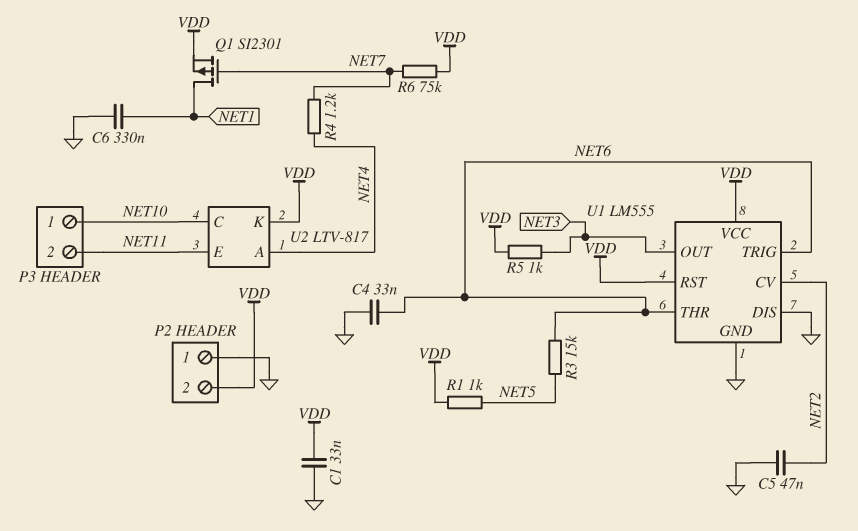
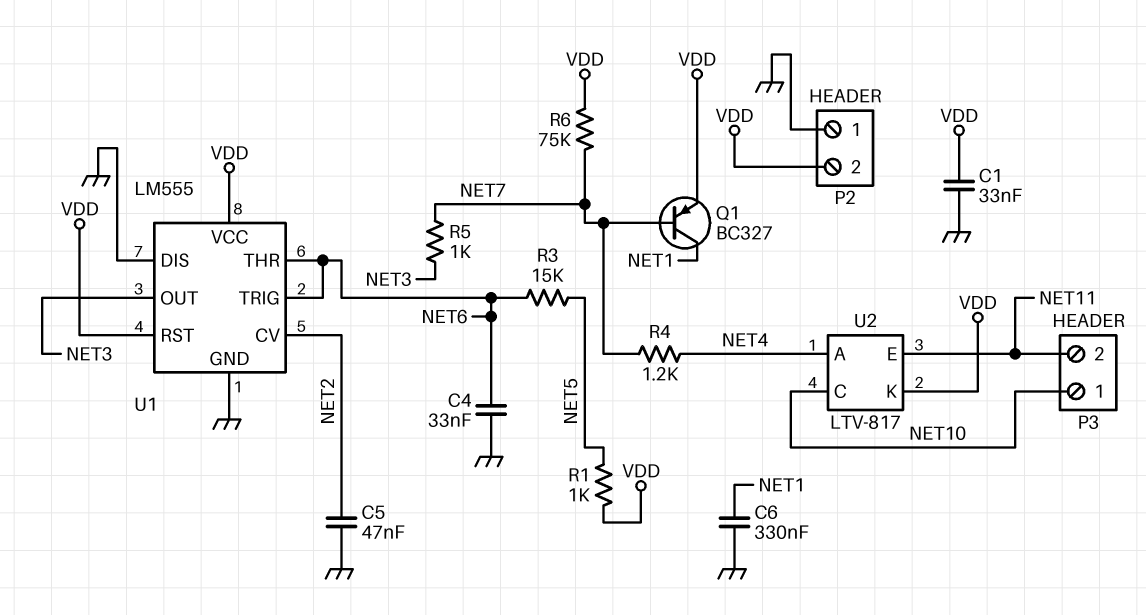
Q1: PMOS SI2301 (G NET7, D NET1, S VDD) -> PNP BC327 (B NET7, C NET1, E VDD)
R5: 1k (NET3, VDD) -> 1k (NET3, NET7)

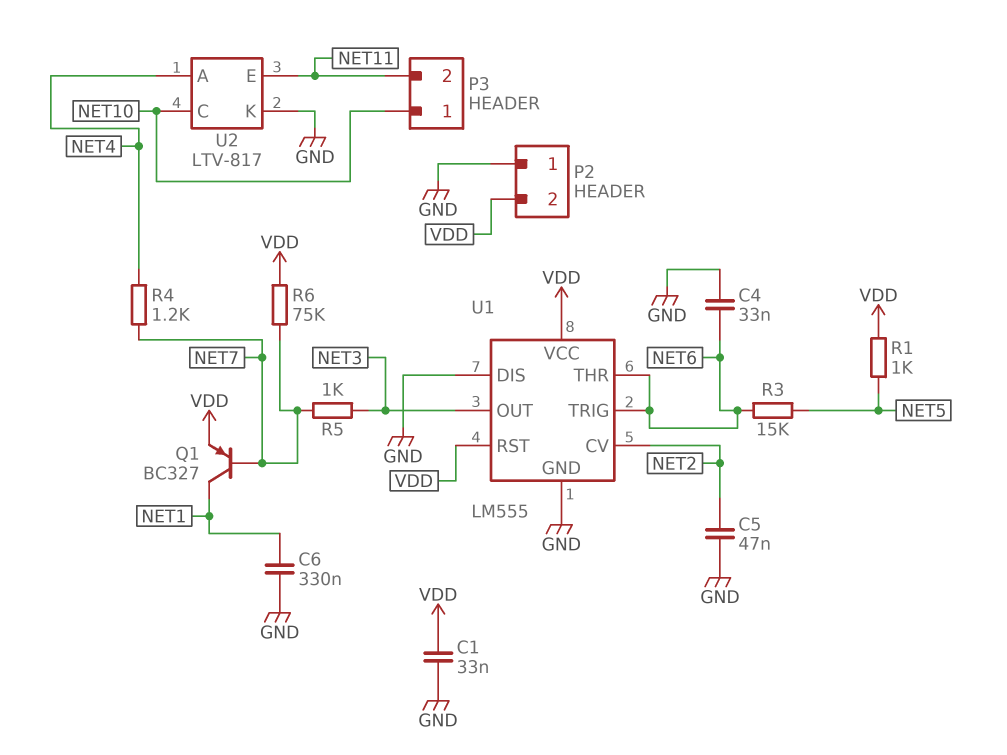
U2 pin K: VDD -> GND

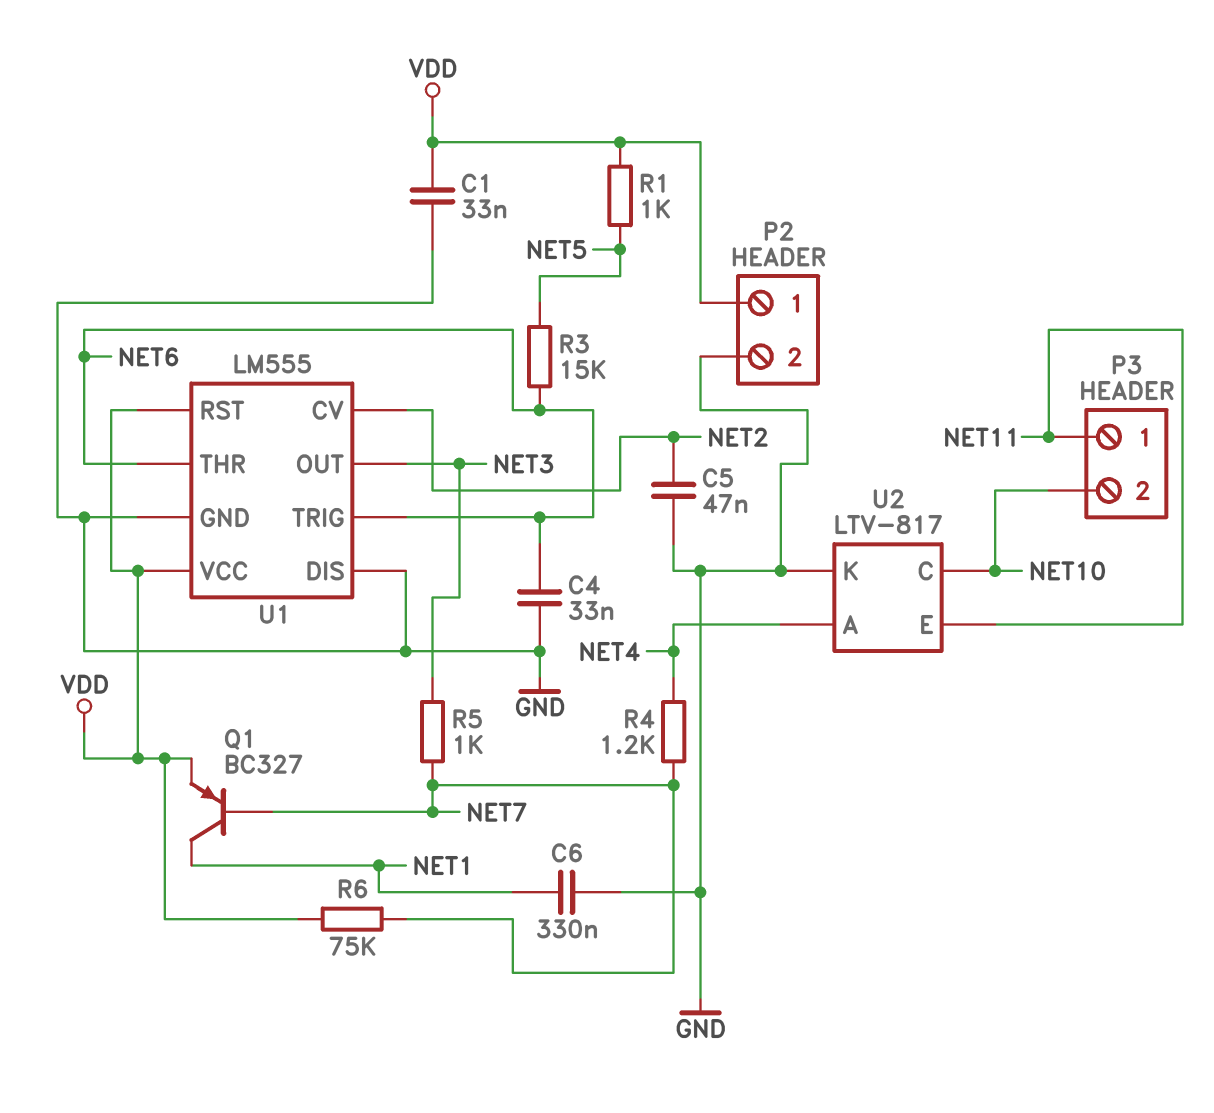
P2 pin 1: GND -> VDD
P2 pin 2: VDD -> GND
P3 pin 1: NET10 -> NET11
P3 pin 2: NET11 -> NET10

